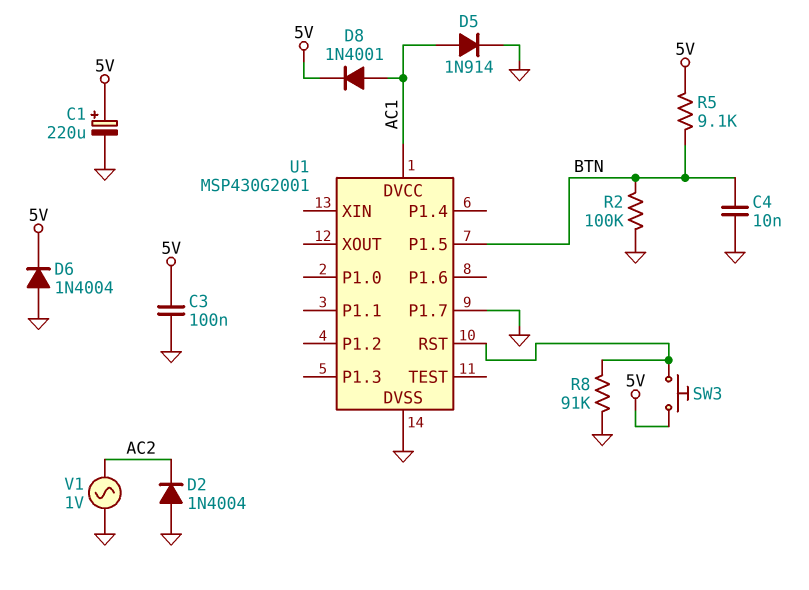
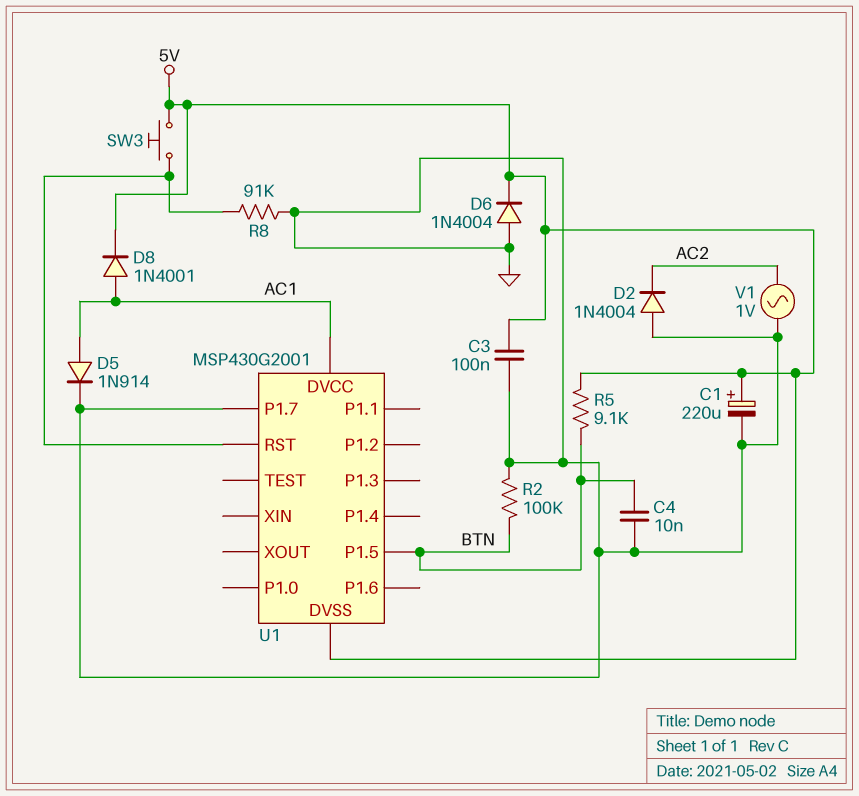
U1 pin DVSS: GND -> 5V

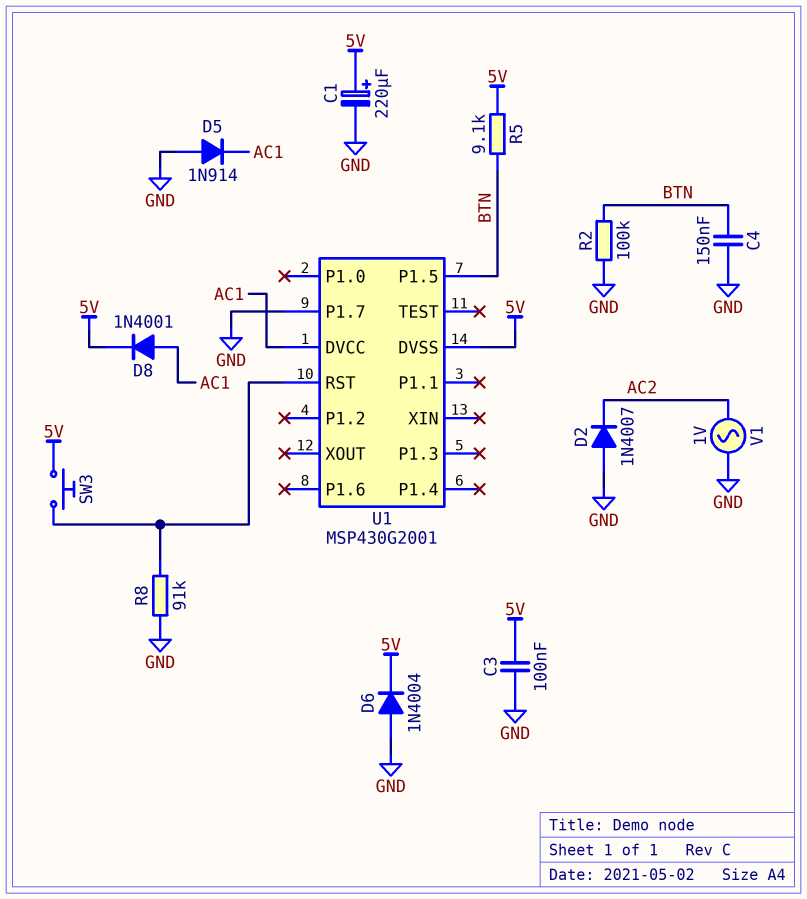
C4: 10nF (BTN, GND) -> 150nF (BTN, GND)
D2: diode 1N4004 (A GND, K AC2) -> diode 1N4007 (A GND, K AC2)
D5: diode 1N914 (A AC1, K GND) -> diode 1N914 (A GND, K AC1)

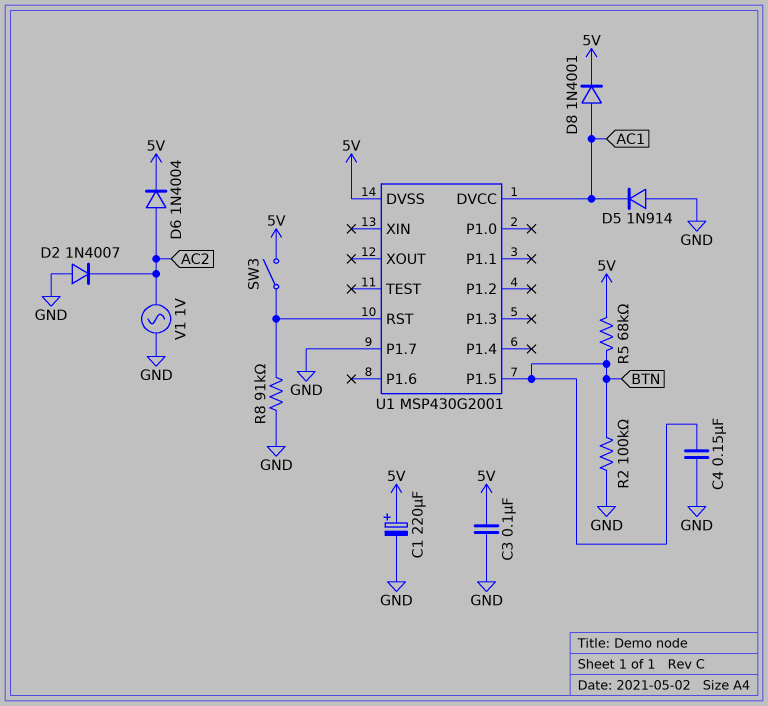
D6: diode 1N4004 (A GND, K 5V) -> diode 1N4004 (A AC2, K 5V)
R5: 9.1k (5V, BTN) -> 68k (5V, BTN)
SW3: button (5V, U1/RST) -> switch (5V, U1/RST)

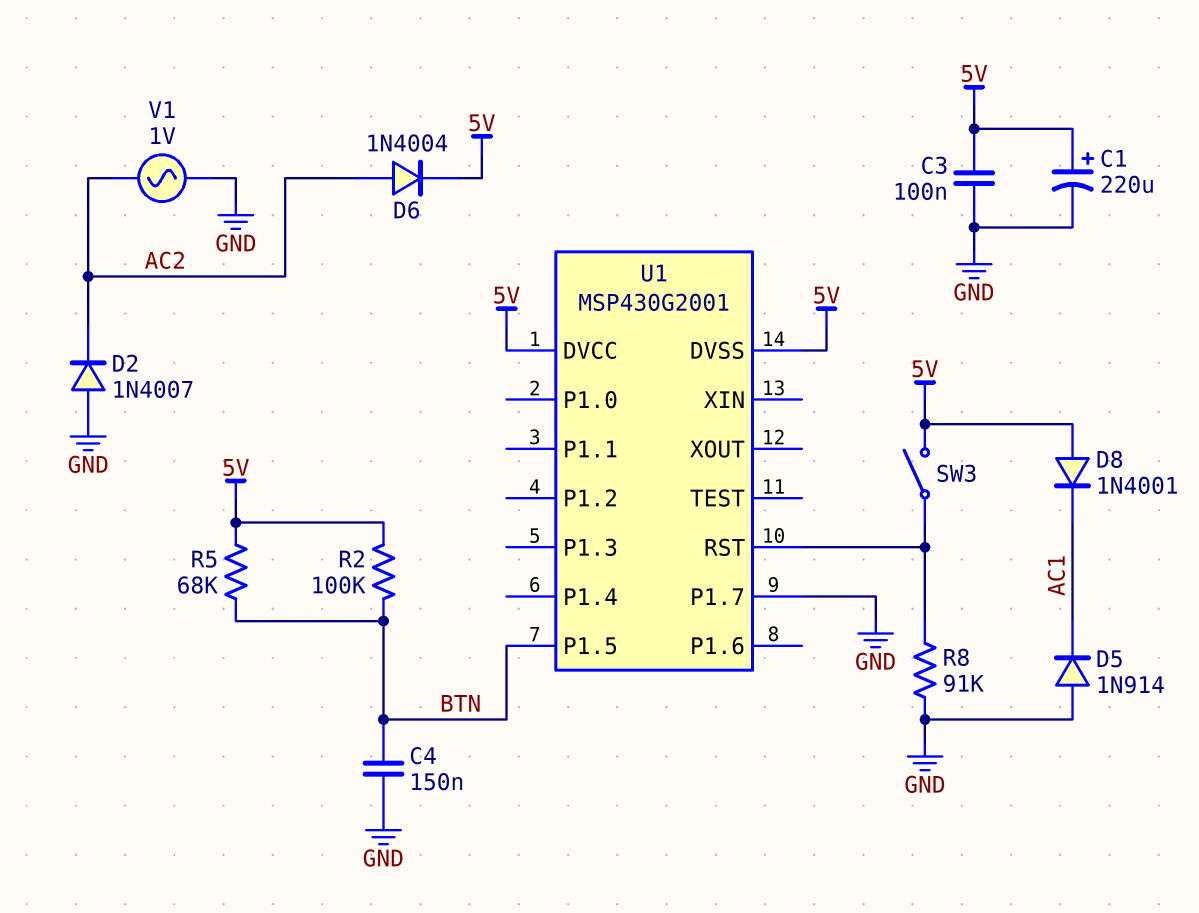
D8: diode 1N4001 (A AC1, K 5V) -> diode 1N4001 (A 5V, K AC1)
R2: 100k (BTN, GND) -> 100k (5V, BTN)
U1 pin DVCC: AC1 -> 5V

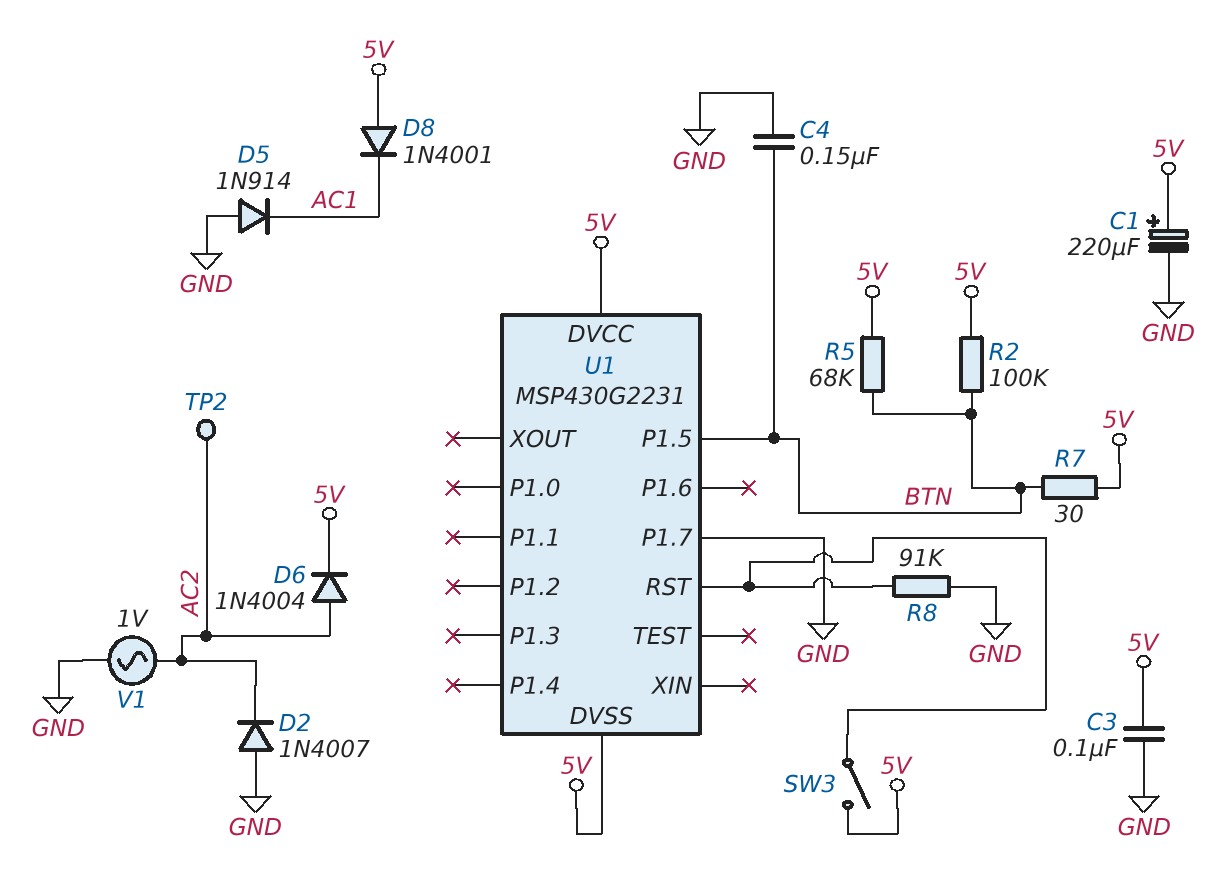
R7: none -> 30 (5V, BTN)
TP2: none -> test point (AC2)
U1: MSP430G2001 -> MSP430G2231

